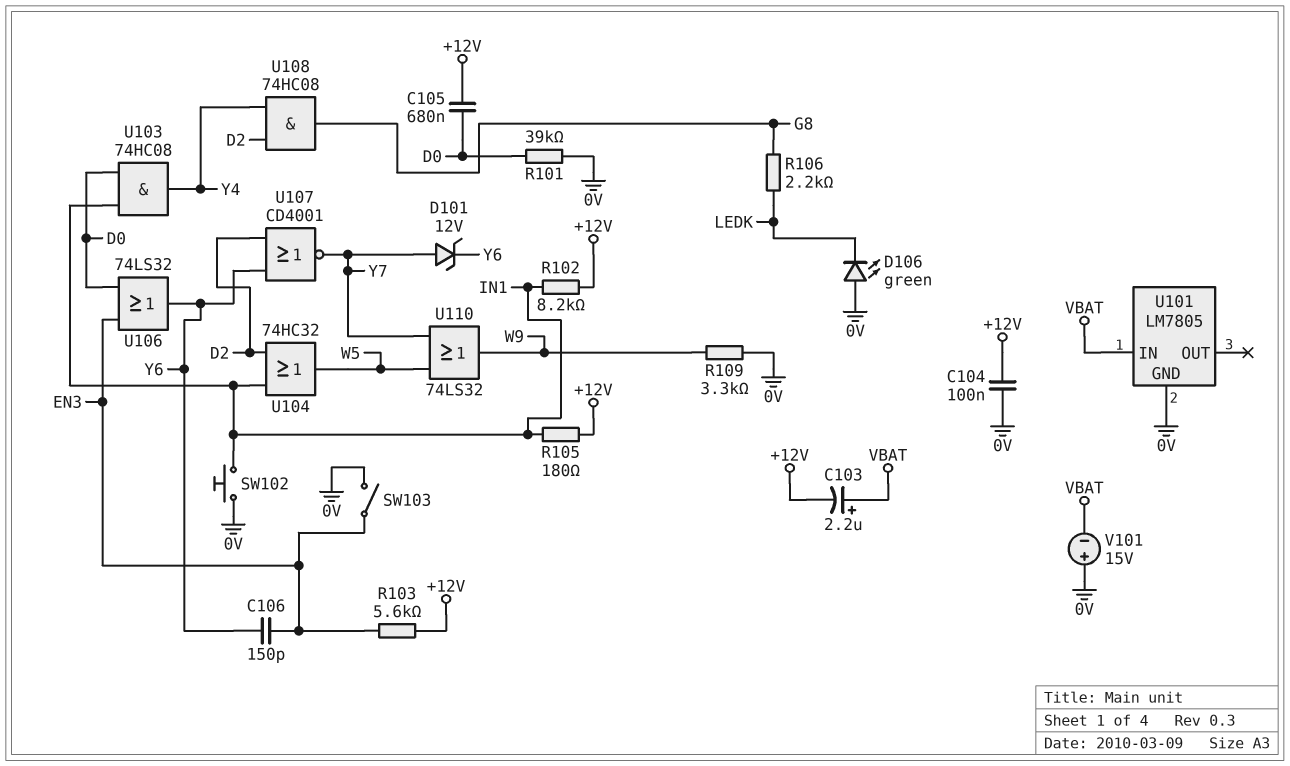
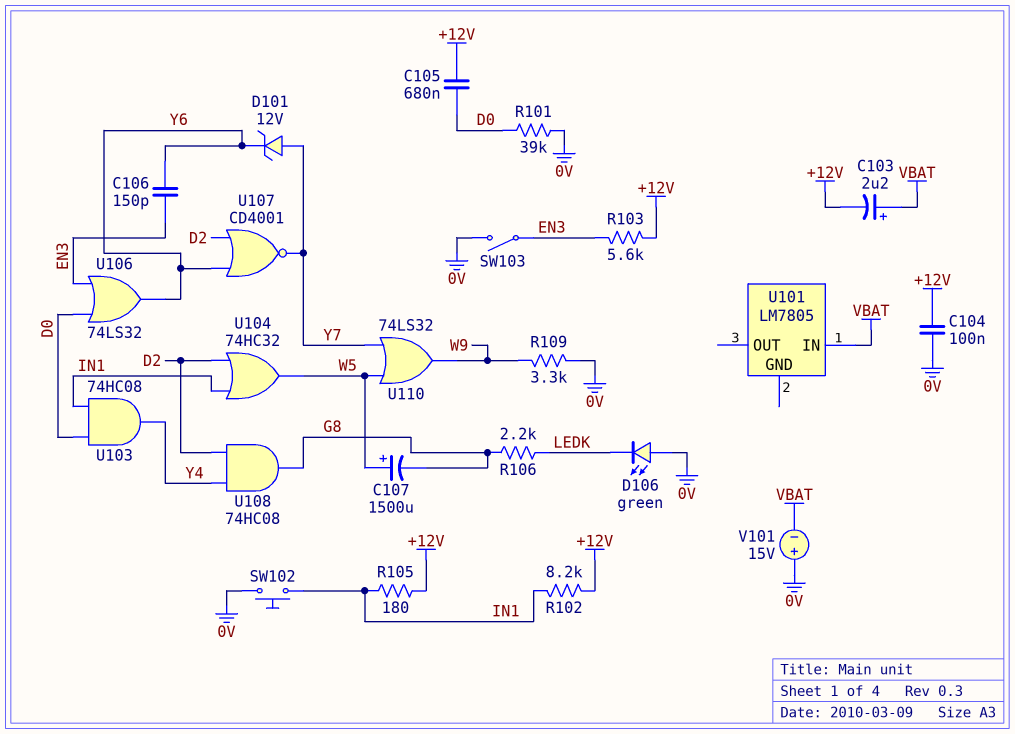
C107: none -> 1500uF (plus W5, minus G8)
U101 pin GND: 0V -> none

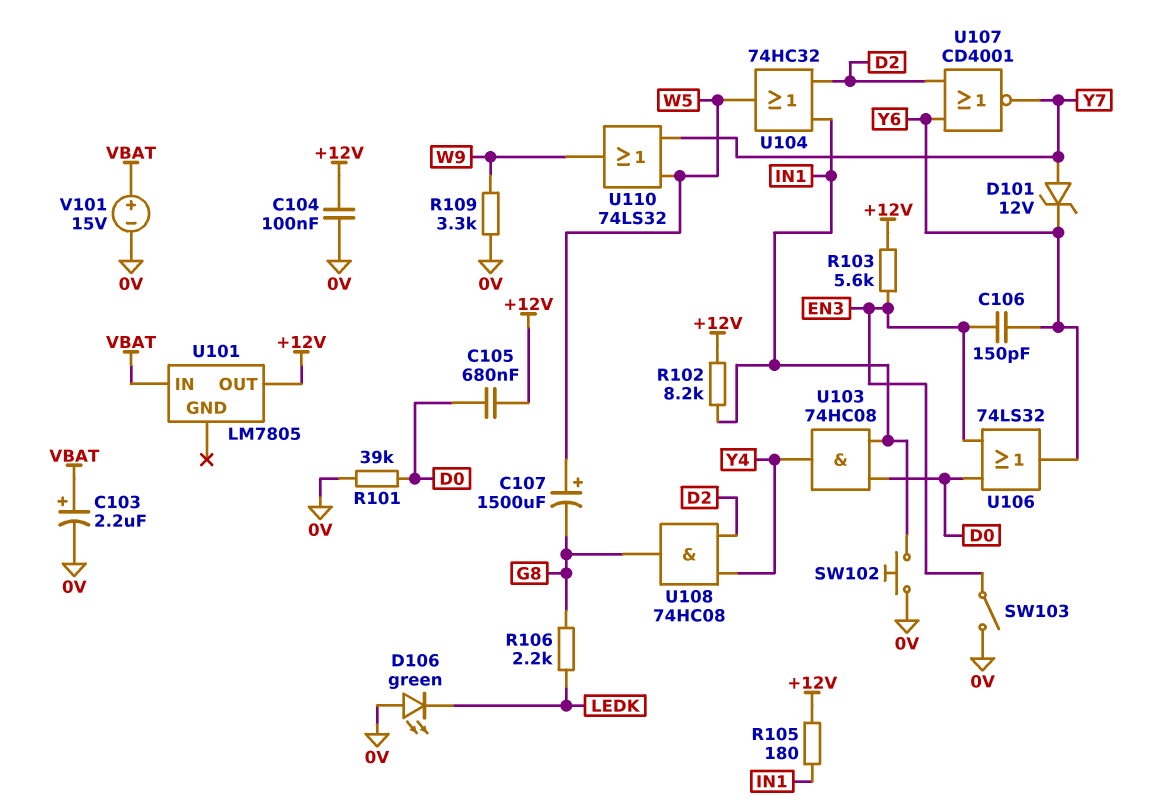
C103: 2.2uF (plus VBAT, minus +12V) -> 2.2uF (plus VBAT, minus 0V)
U101 pin OUT: none -> +12V
V101: 15V (plus 0V, minus VBAT) -> 15V (plus VBAT, minus 0V)

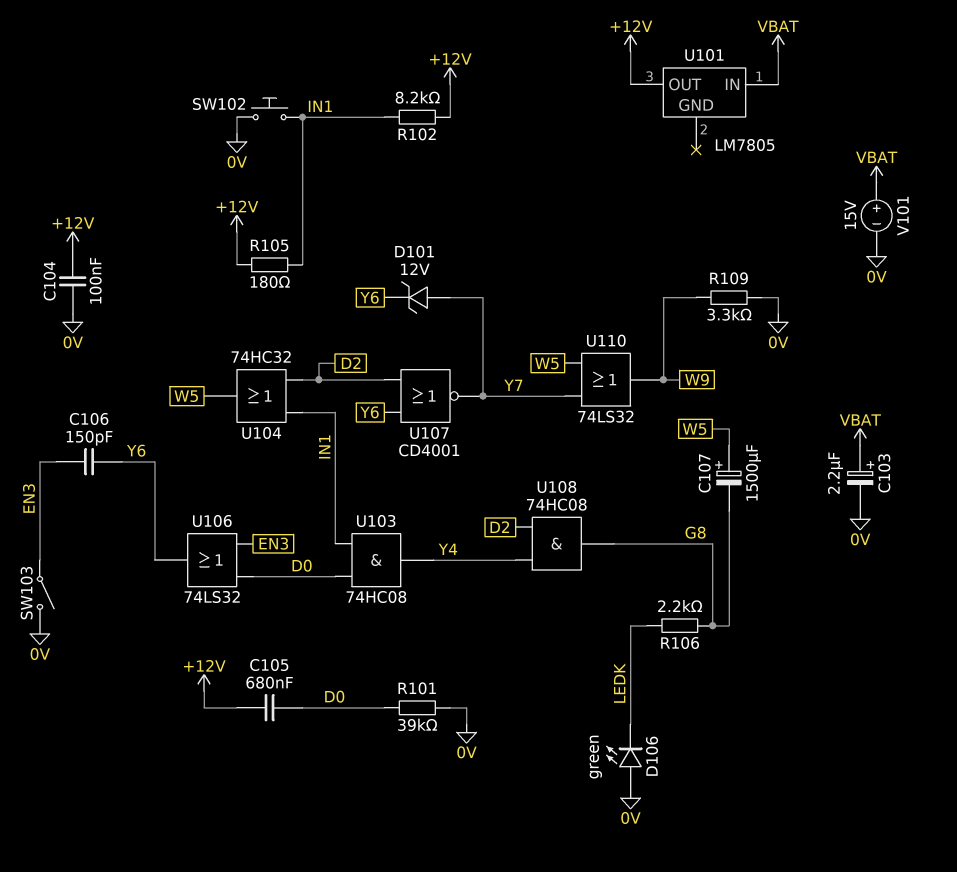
R103: 5.6k (+12V, EN3) -> none

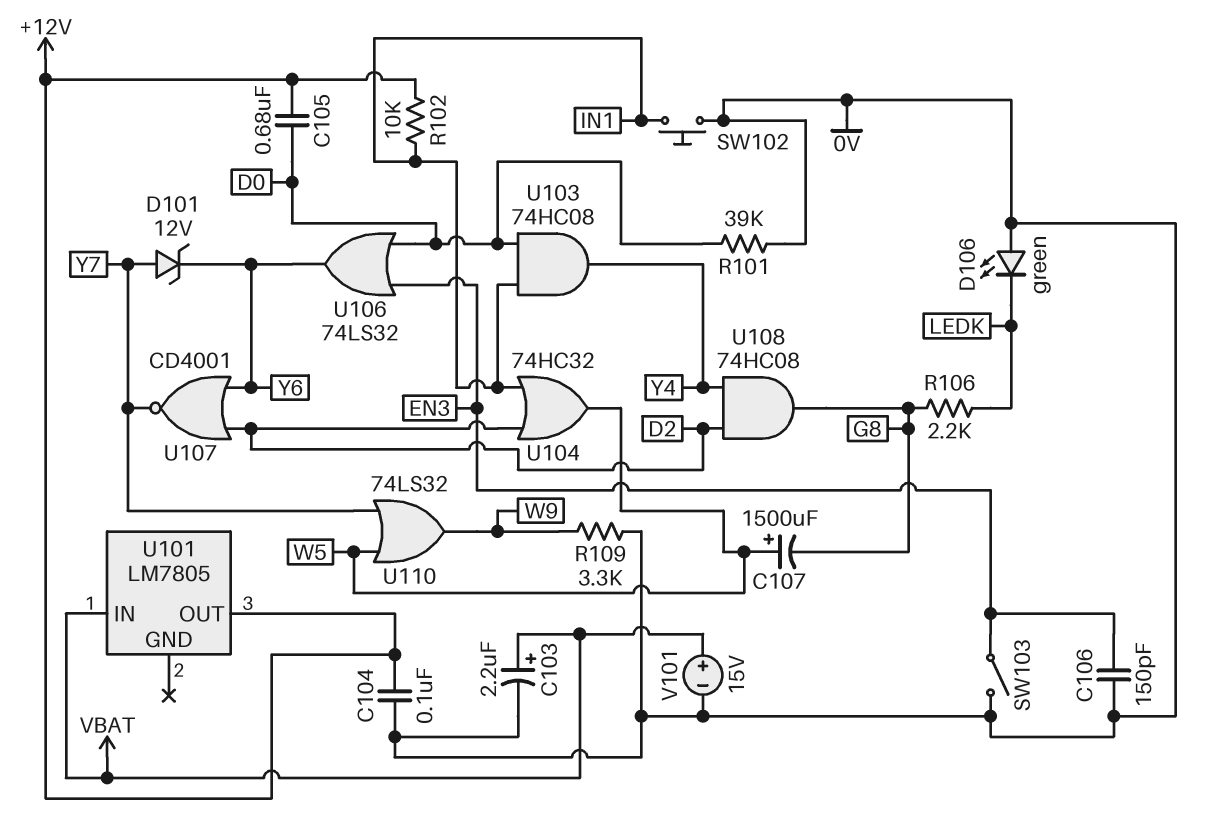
C106: 150pF (EN3, Y6) -> 150pF (0V, EN3)
R102: 8.2k (+12V, IN1) -> 10k (+12V, IN1)
R105: 180 (+12V, IN1) -> none

